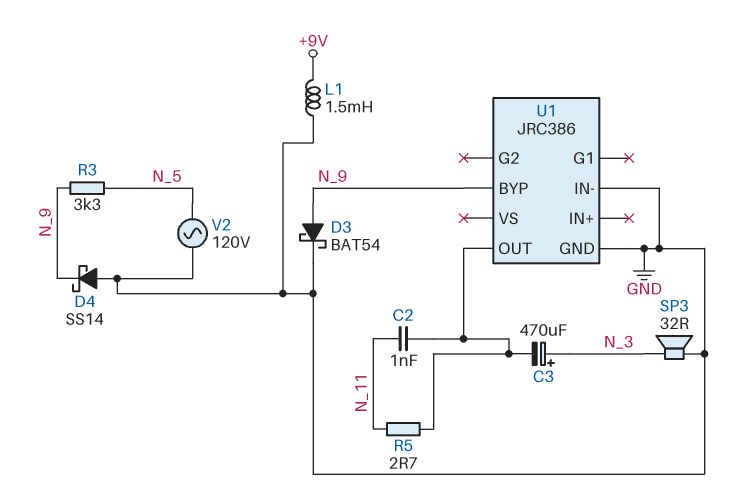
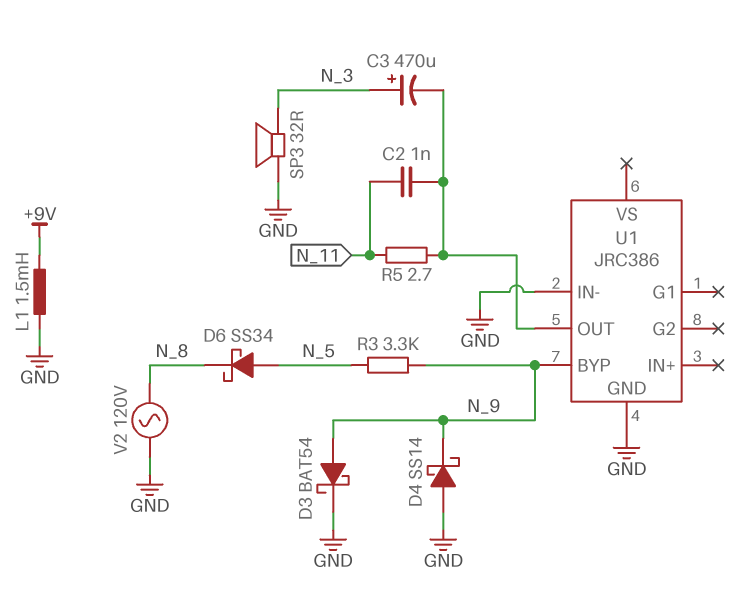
D6: none -> schottky SS34 (A N_5, K N_8)
V2: AC 120V (GND, N_5) -> AC 120V (GND, N_8)

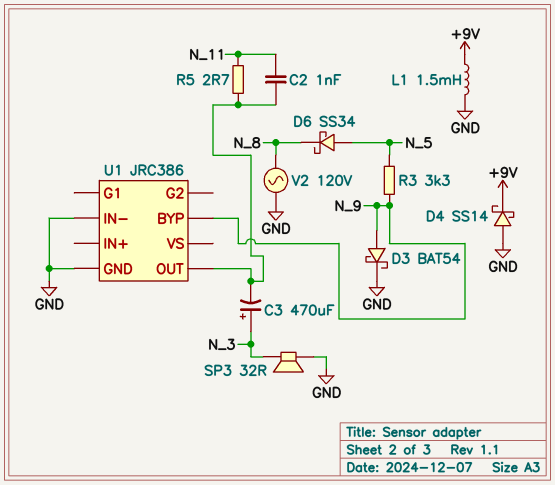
D4: schottky SS14 (A GND, K N_9) -> schottky SS14 (A GND, K +9V)

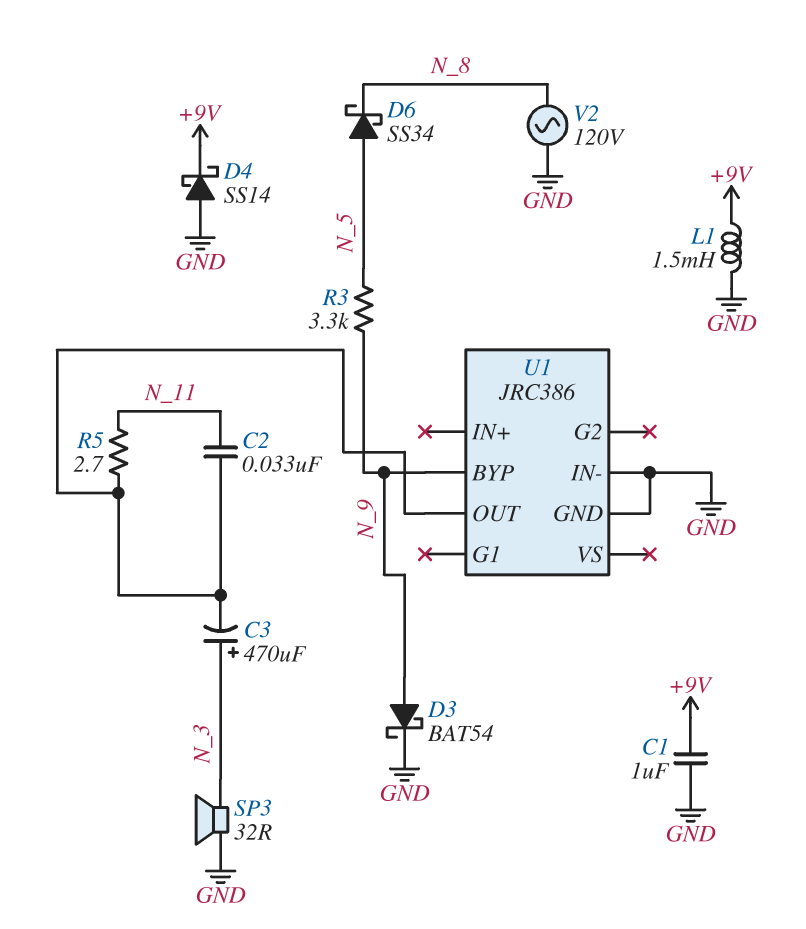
C1: none -> 1uF (+9V, GND)
C2: 1nF (N_11, U1/OUT) -> 33nF (N_11, U1/OUT)

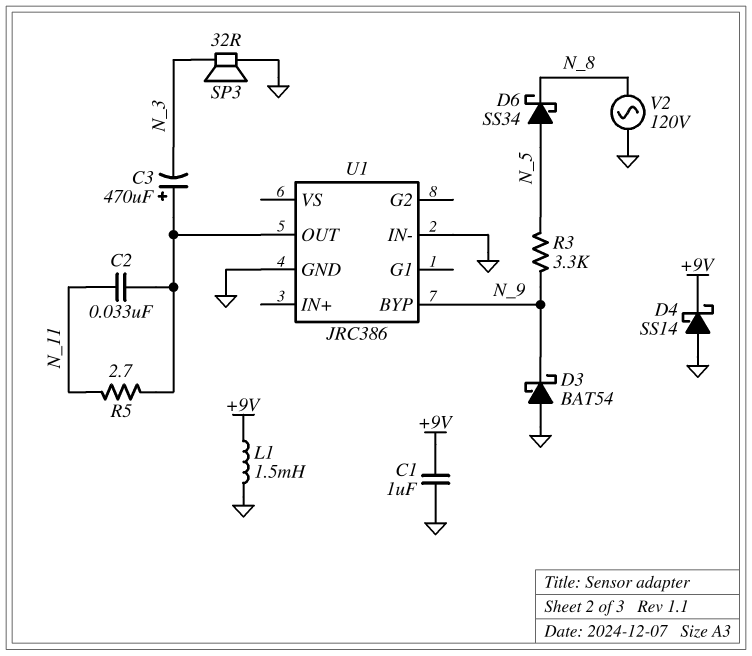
C3: 470uF (plus N_3, minus U1/OUT) -> 470uF (plus U1/OUT, minus N_3)
D3: schottky BAT54 (A N_9, K GND) -> schottky BAT54 (A GND, K N_9)

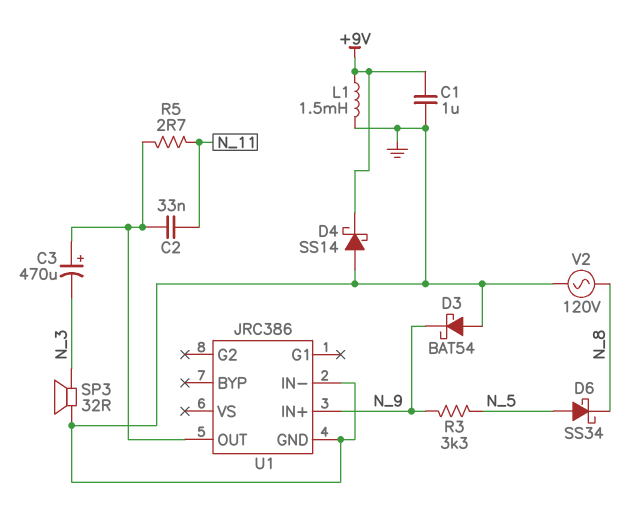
U1 pin BYP: N_9 -> none
U1 pin IN+: none -> N_9

